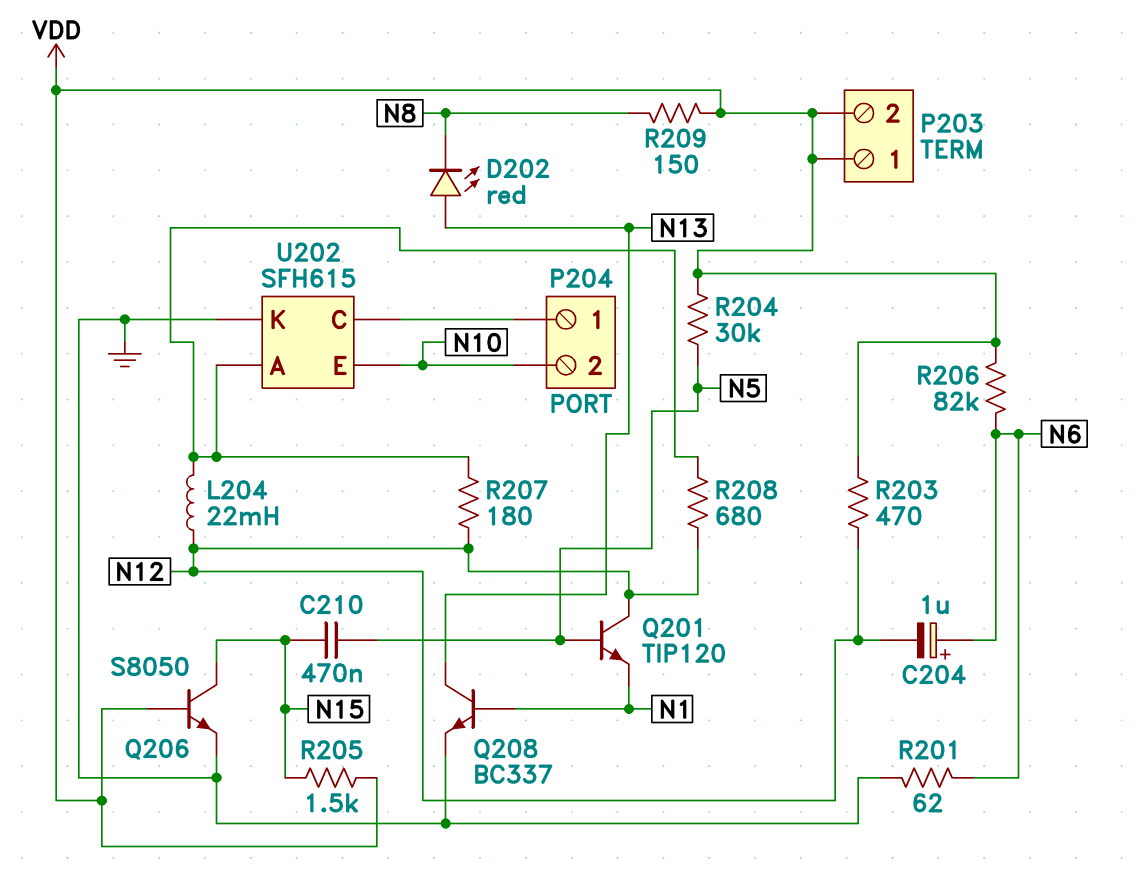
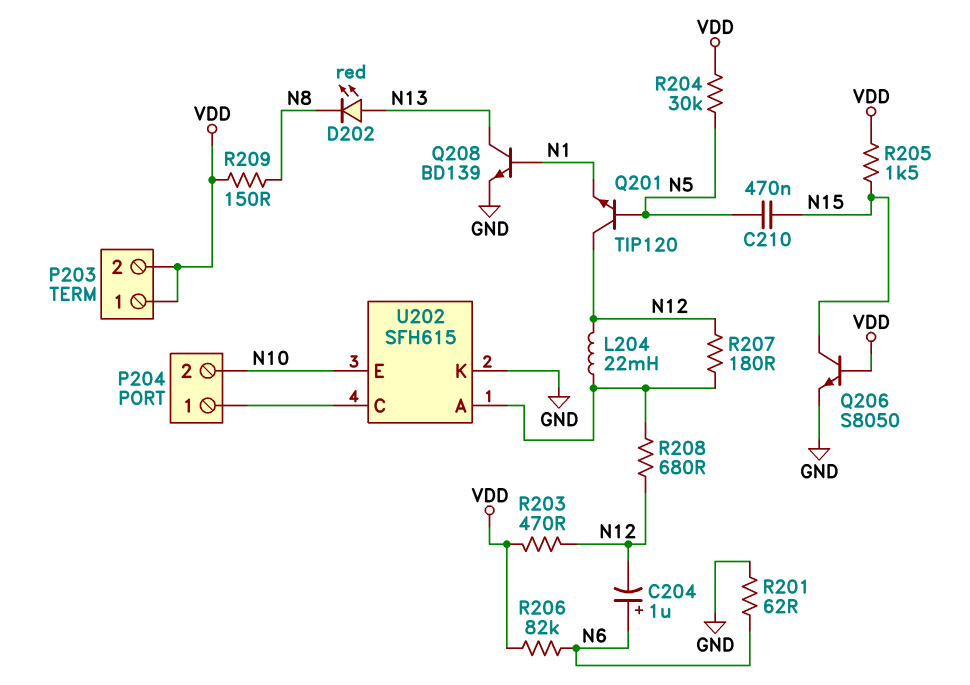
Q208: NPN BC337 (B N1, C N13, E GND) -> NPN BD139 (B N1, C N13, E GND)

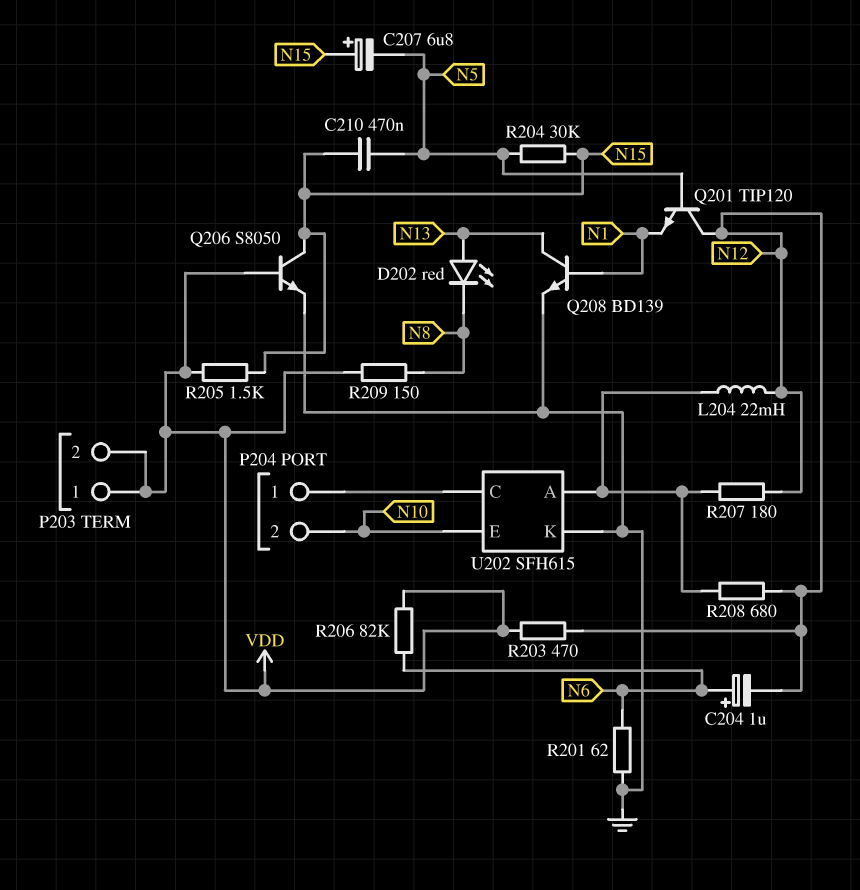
C207: none -> 6.8uF (plus N15, minus N5)
R204: 30k (N5, VDD) -> 30k (N5, N15)

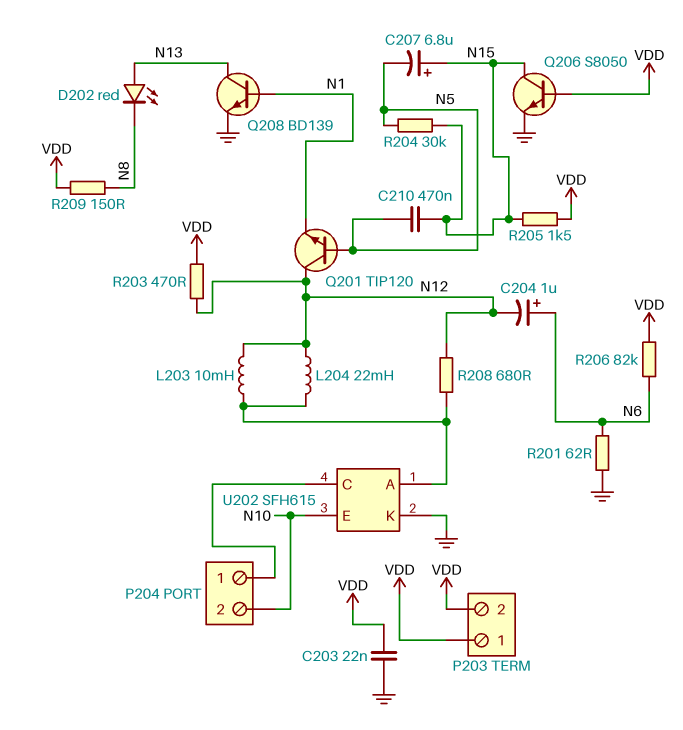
C203: none -> 22nF (GND, VDD)
L203: none -> 10mH (N12, U202/A)
R207: 180 (N12, U202/A) -> none

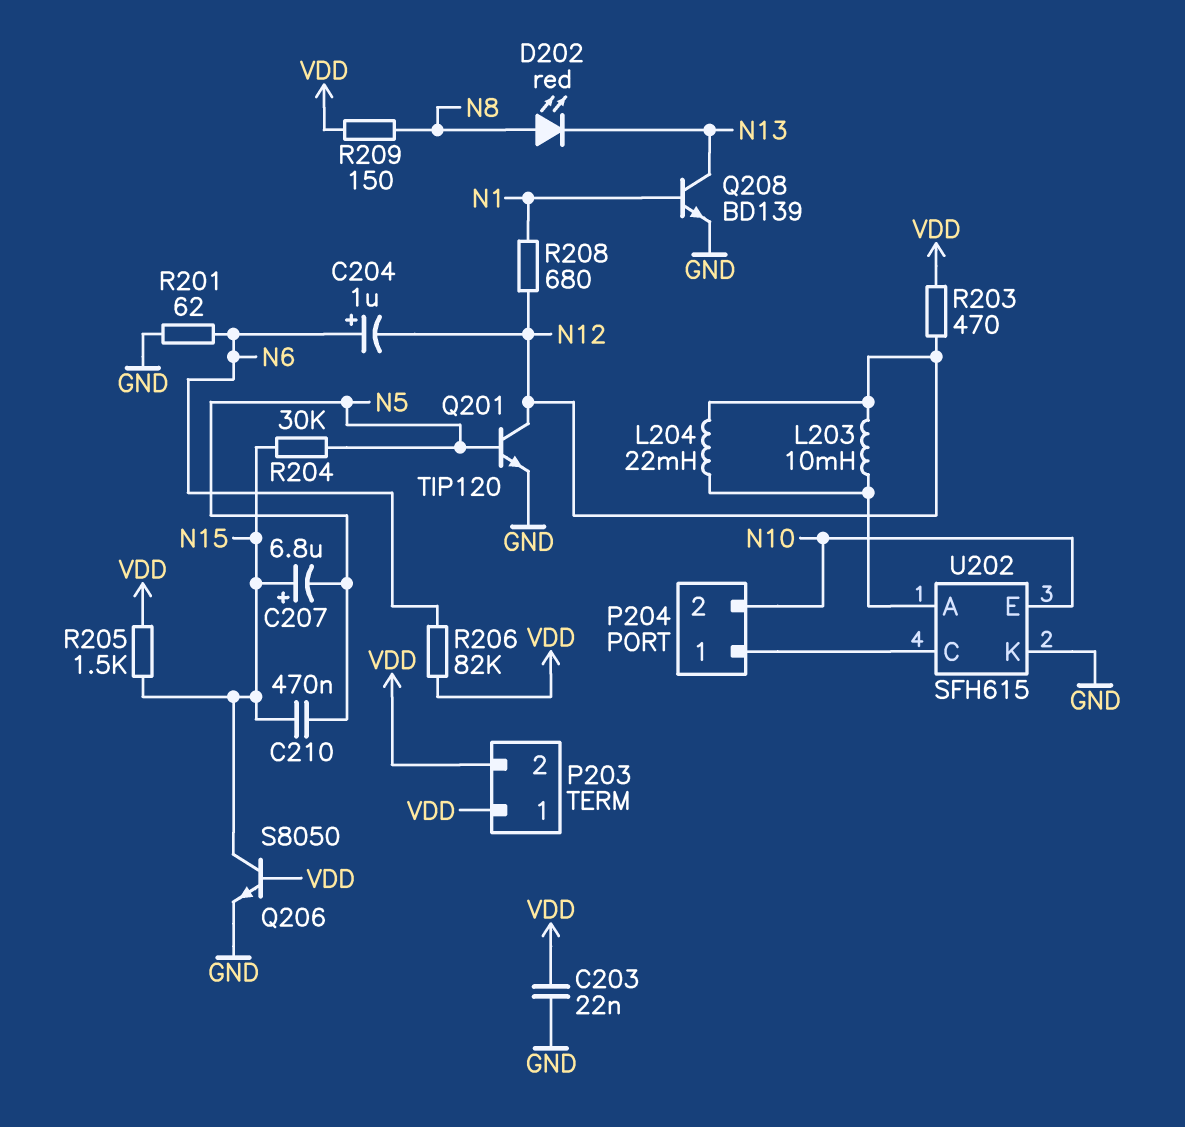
D202: LED red (A N13, K N8) -> LED red (A N8, K N13)
Q201: NPN TIP120 (B N5, C N12, E N1) -> NPN TIP120 (B N5, C N12, E GND)
R208: 680 (N12, U202/A) -> 680 (N1, N12)

